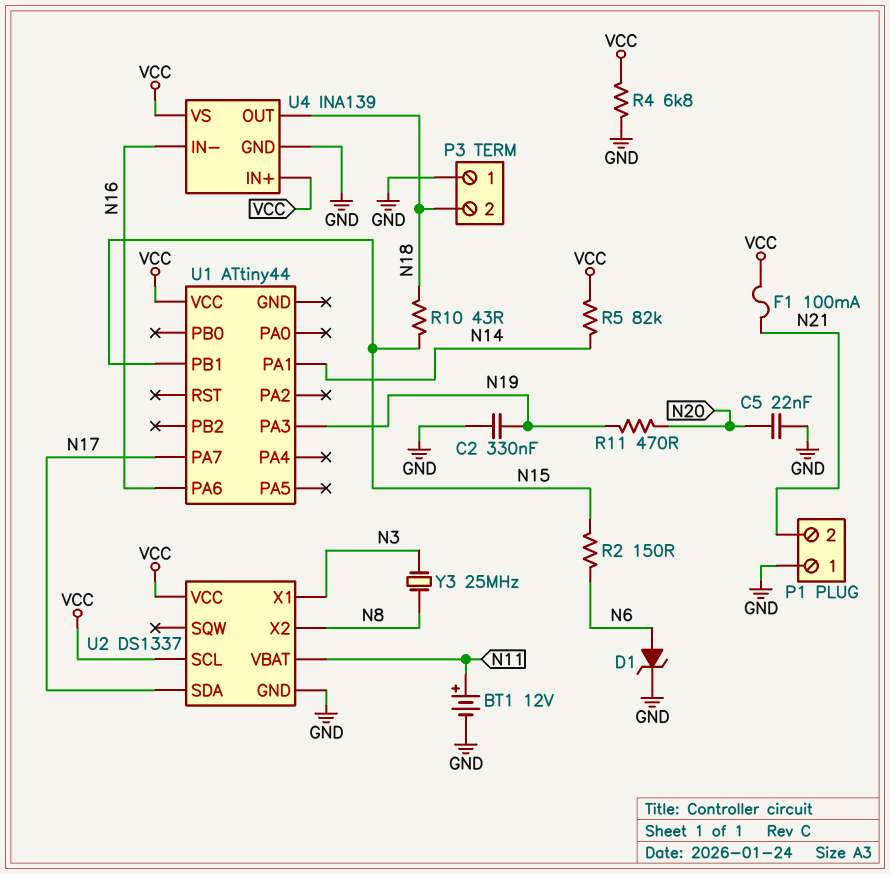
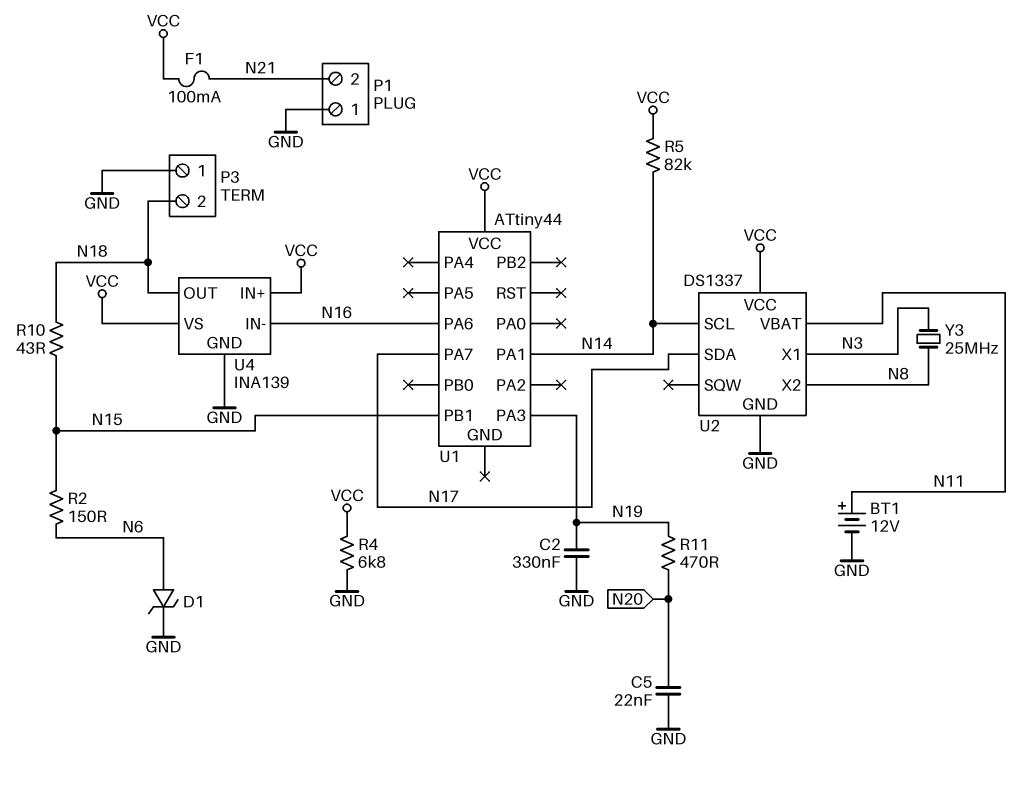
U2 pin SCL: VCC -> N14

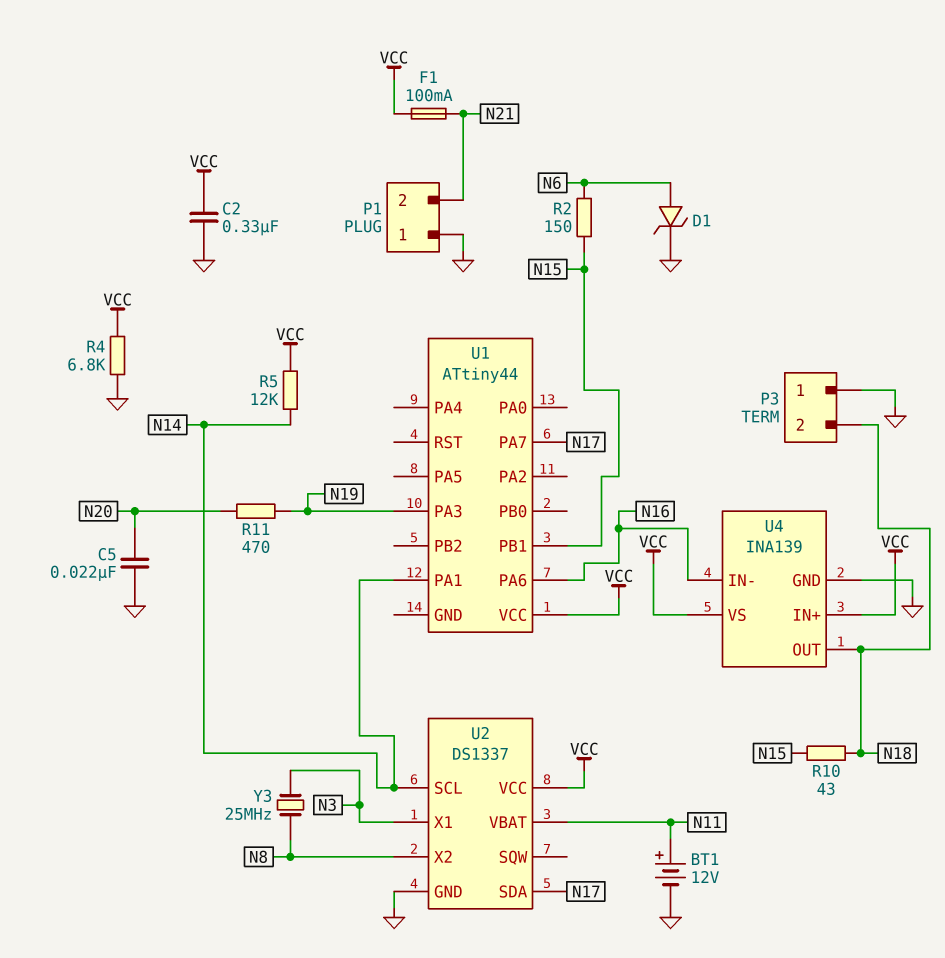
C2: 330nF (GND, N19) -> 330nF (GND, VCC)
R5: 82k (N14, VCC) -> 12k (N14, VCC)

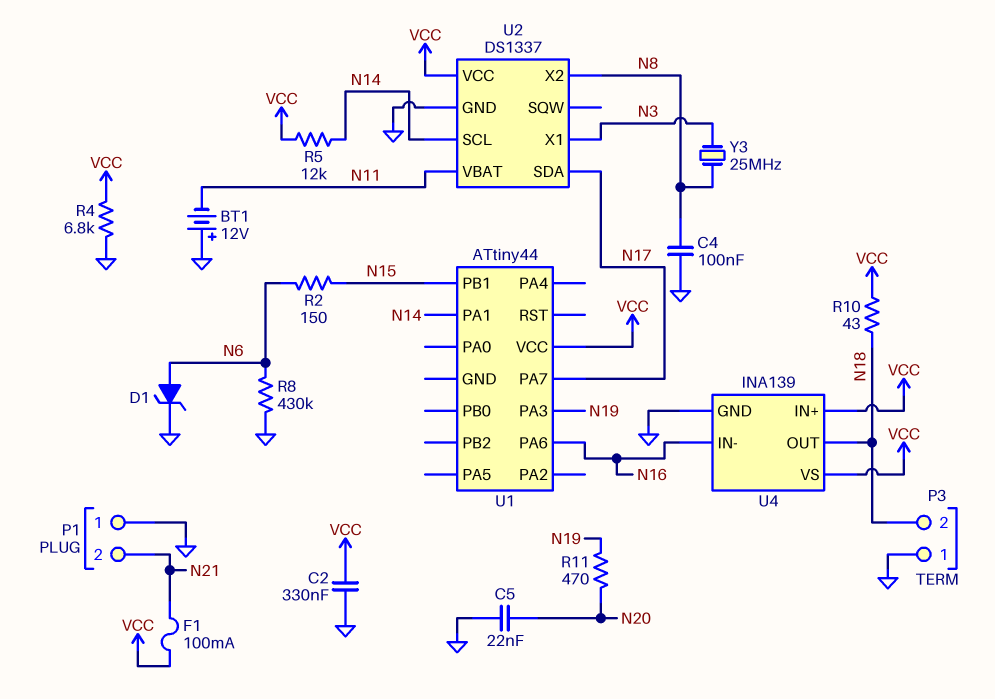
BT1: 12V (plus N11, minus GND) -> 12V (plus GND, minus N11)
C4: none -> 100nF (GND, N8)
R8: none -> 430k (GND, N6)
R10: 43 (N15, N18) -> 43 (N18, VCC)

